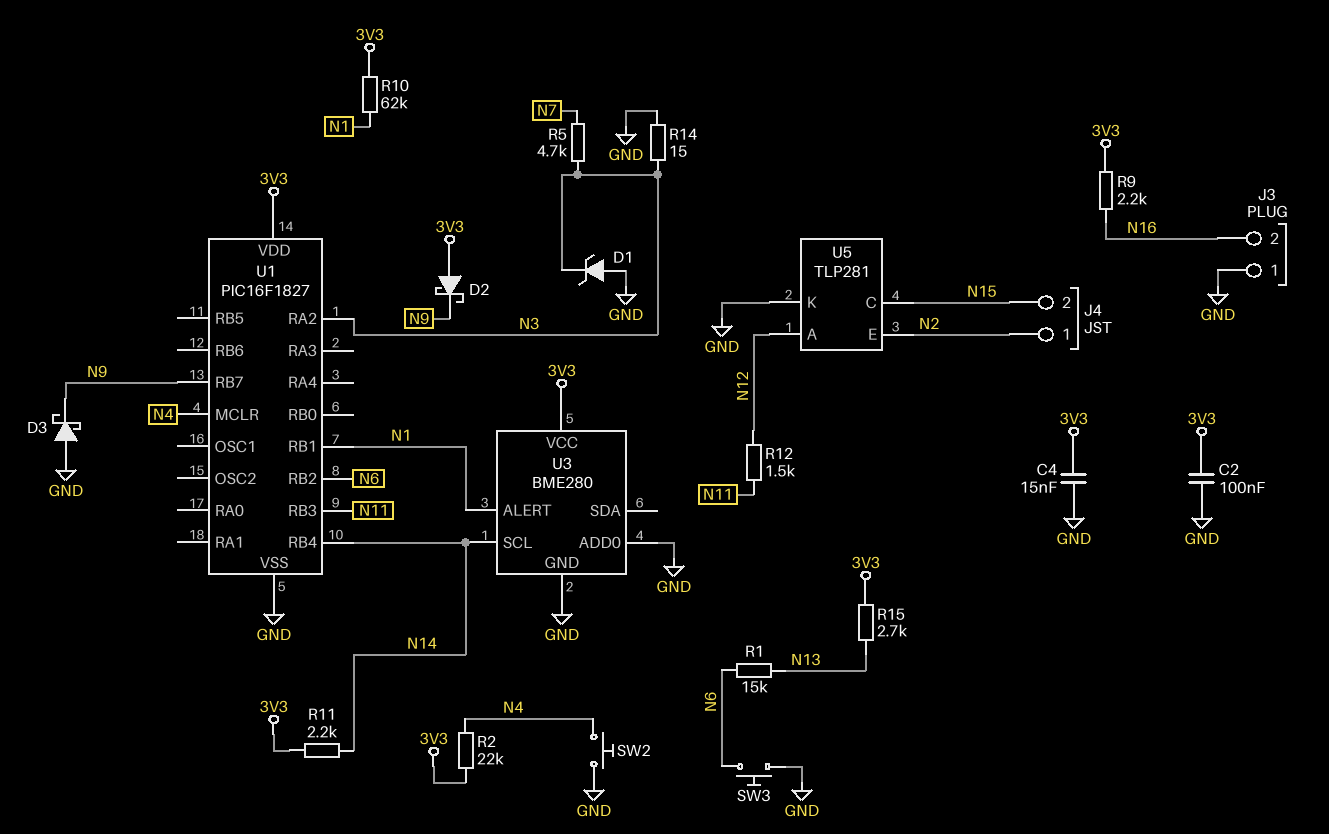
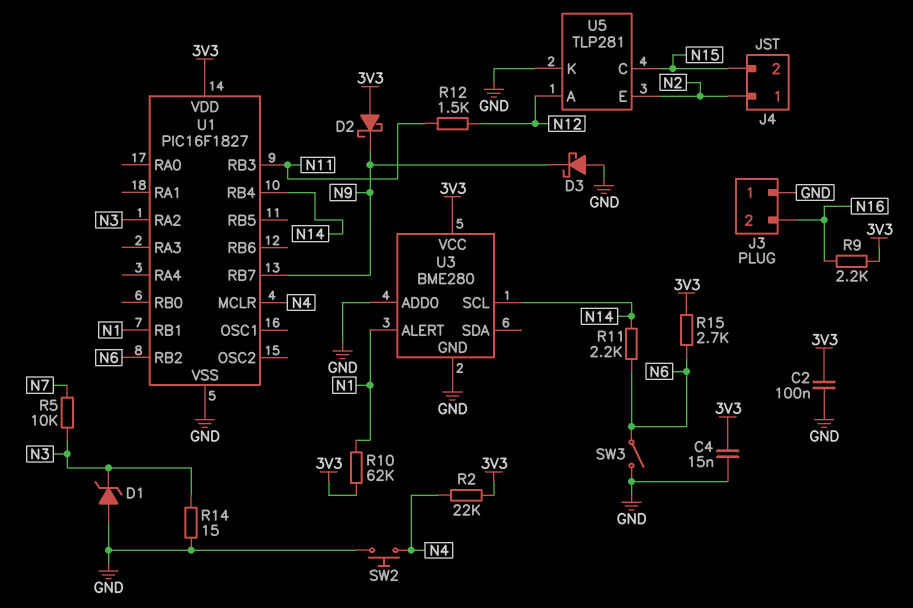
R1: 15k (N6, N13) -> none
R5: 4.7k (N3, N7) -> 10k (N3, N7)
R11: 2.2k (3V3, N14) -> 2.2k (N6, N14)
R15: 2.7k (3V3, N13) -> 2.7k (3V3, N6)
SW3: button (GND, N6) -> switch (GND, N6)

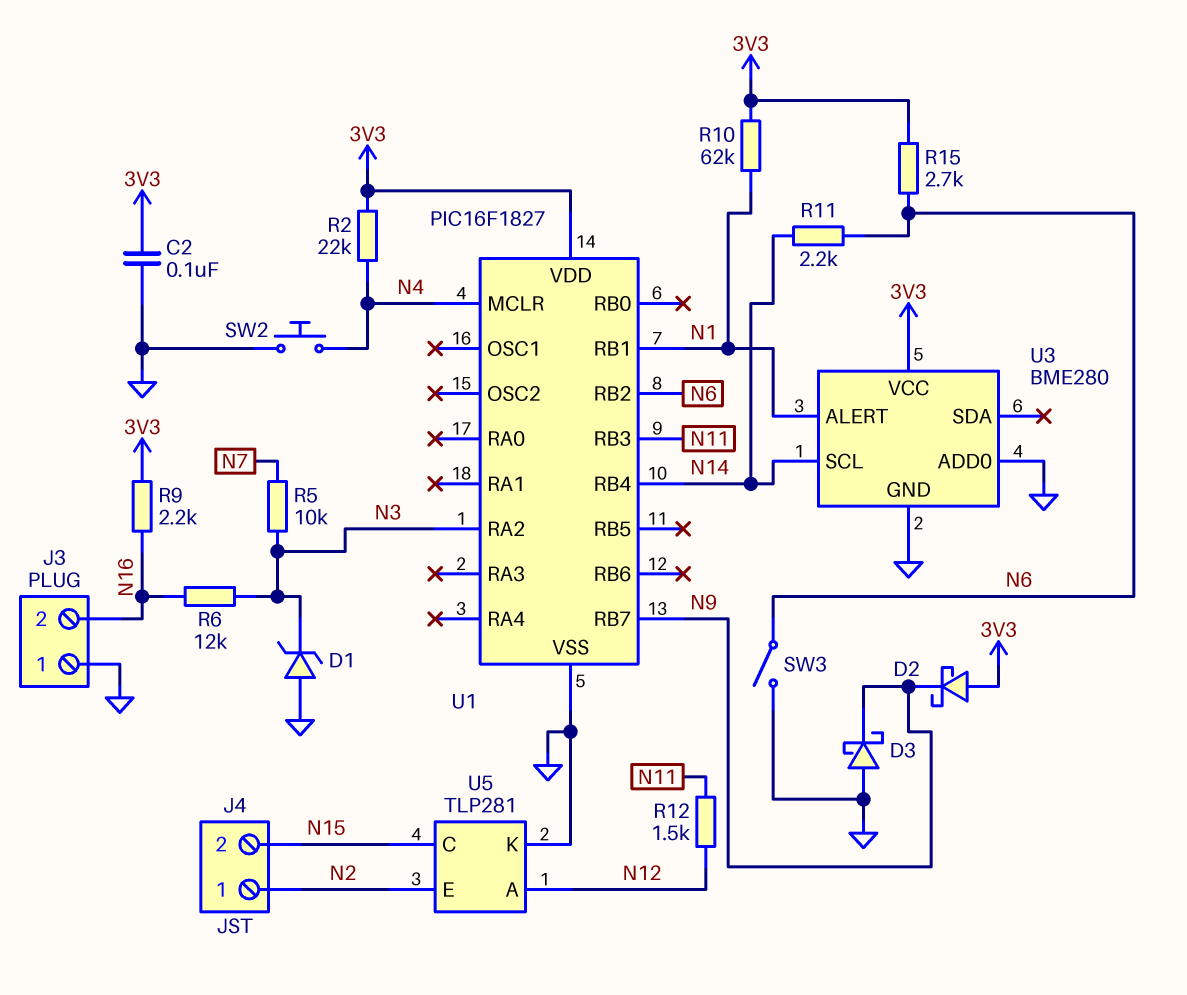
C4: 15nF (3V3, GND) -> none
R6: none -> 12k (N3, N16)
R14: 15 (GND, N3) -> none

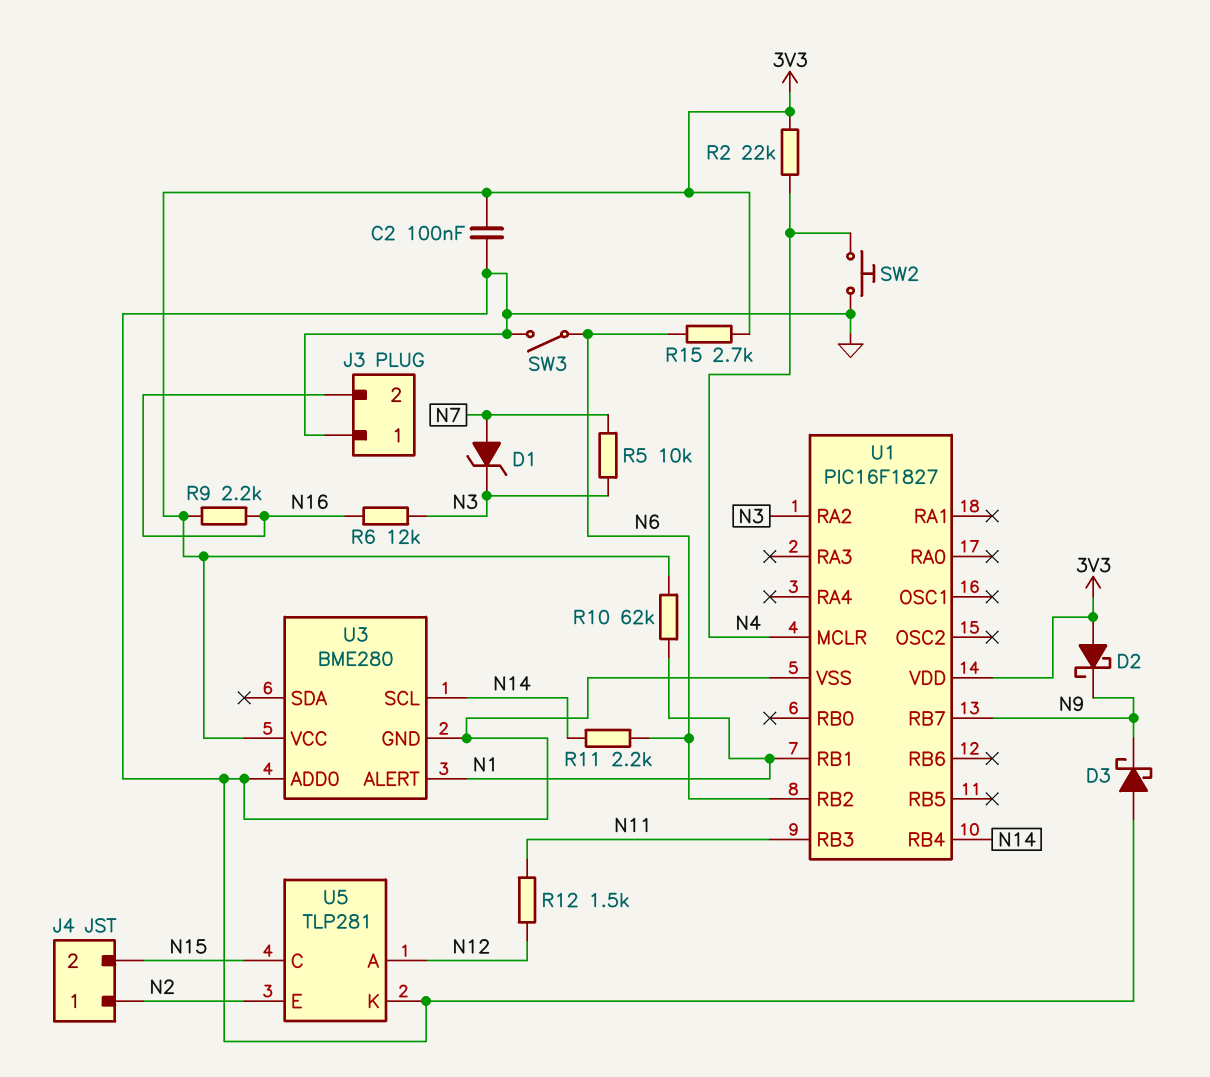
D1: zener (A GND, K N3) -> zener (A N7, K N3)

